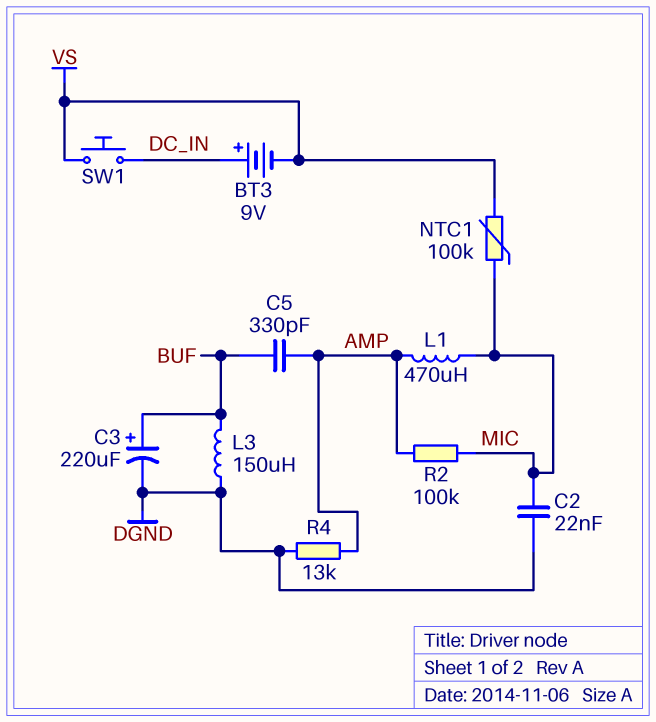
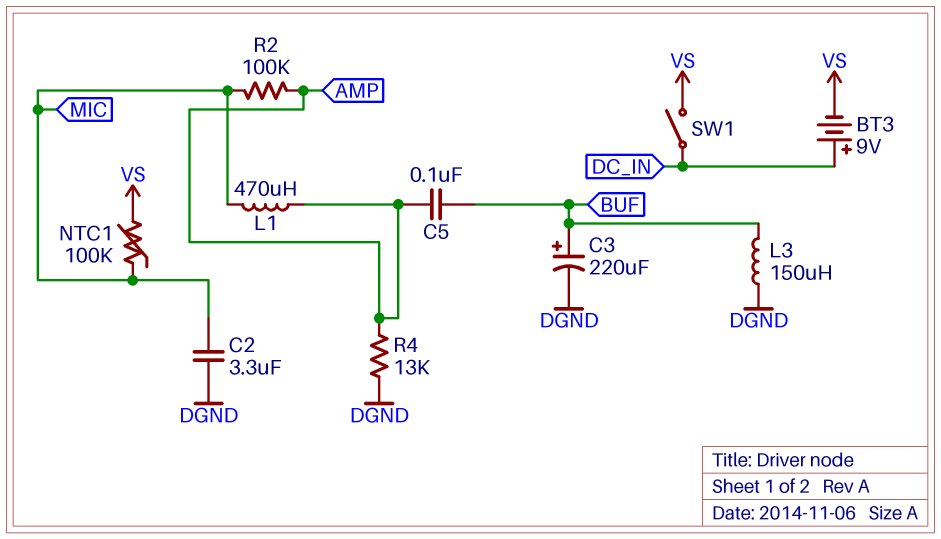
C2: 22nF (DGND, MIC) -> 3.3uF (DGND, MIC)
C5: 330pF (AMP, BUF) -> 100nF (AMP, BUF)
SW1: button (DC_IN, VS) -> switch (DC_IN, VS)

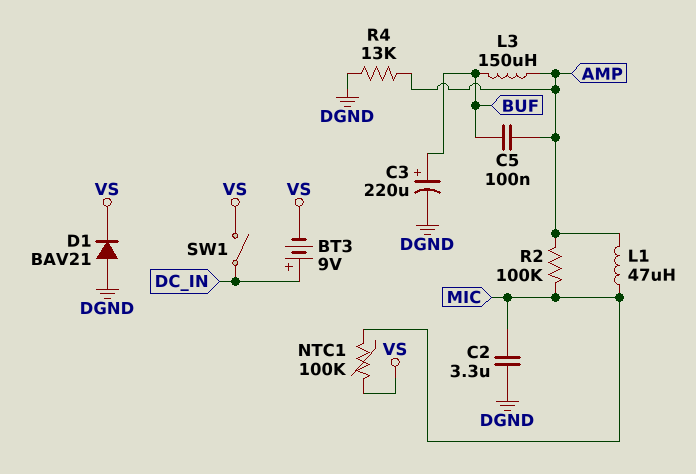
D1: none -> diode BAV21 (A DGND, K VS)
L1: 470uH (AMP, MIC) -> 47uH (AMP, MIC)
L3: 150uH (BUF, DGND) -> 150uH (AMP, BUF)

